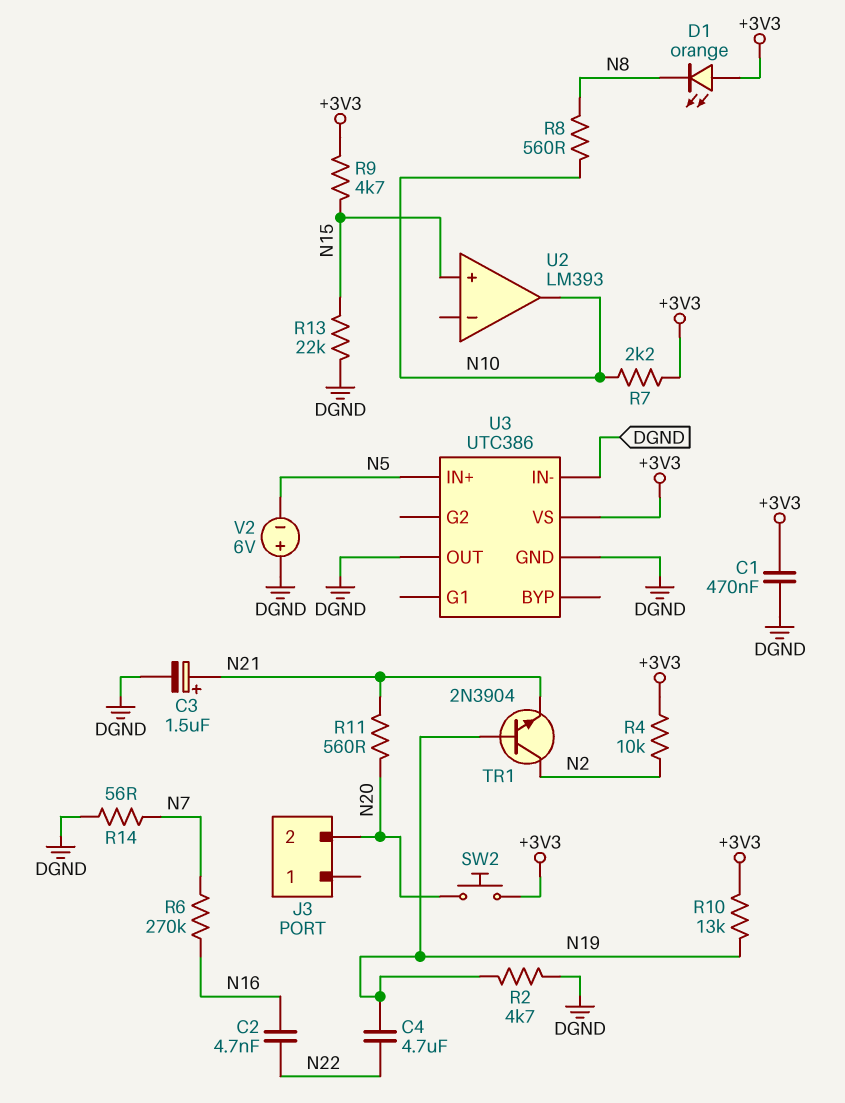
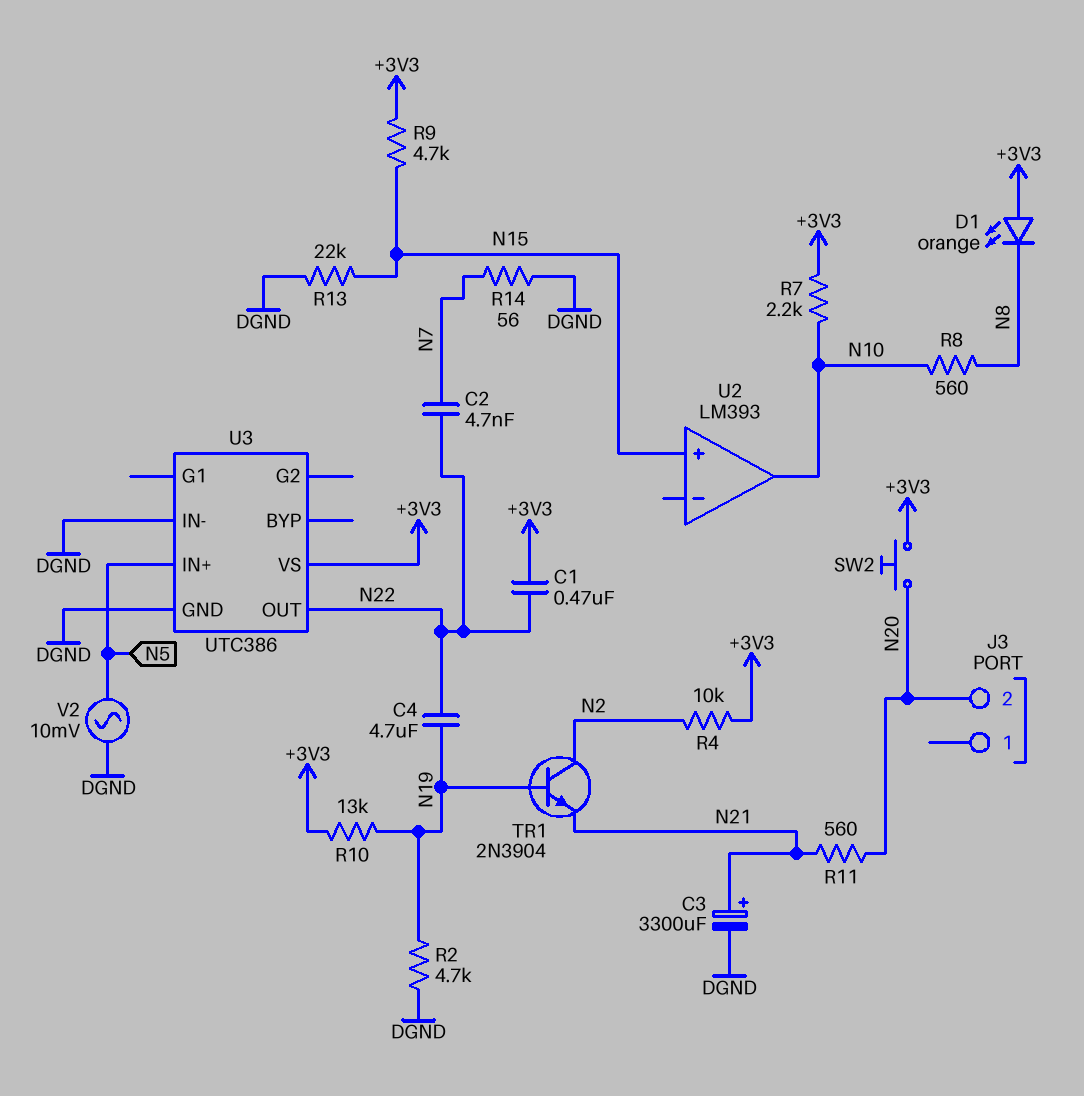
C1: 470nF (+3V3, DGND) -> 470nF (+3V3, N22)
C2: 4.7nF (N16, N22) -> 4.7nF (N7, N22)
C3: 1.5uF (plus N21, minus DGND) -> 3300uF (plus N21, minus DGND)
R6: 270k (N7, N16) -> none
U3 pin OUT: DGND -> N22
V2: 6V (plus DGND, minus N5) -> AC 10mV (DGND, N5)

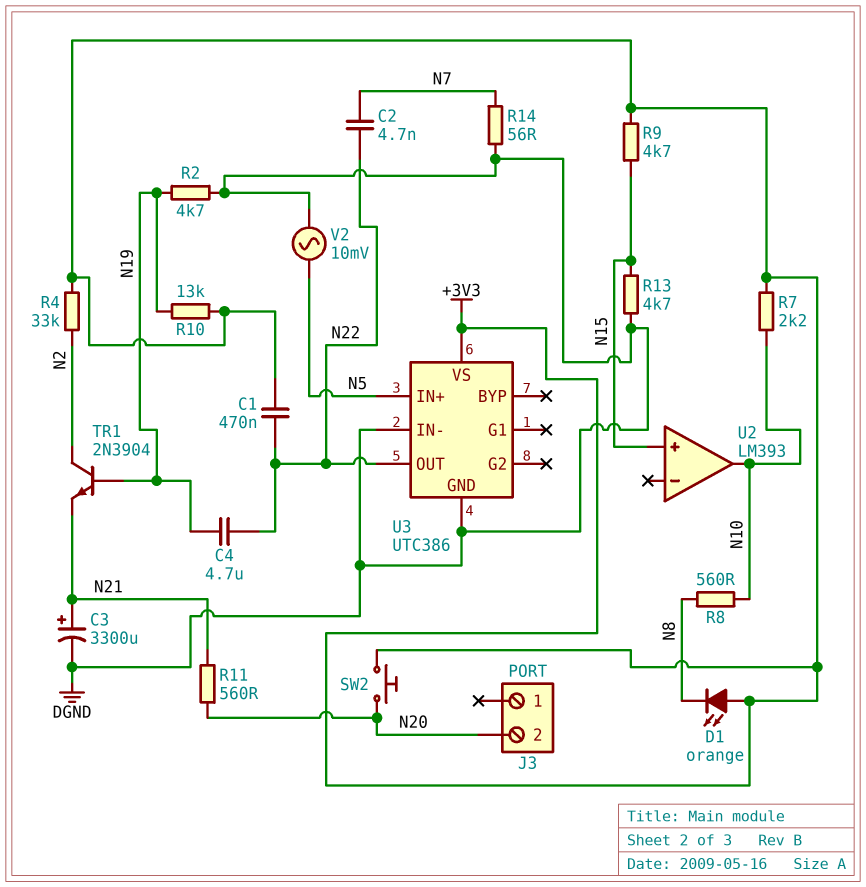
R4: 10k (+3V3, N2) -> 33k (+3V3, N2)
R13: 22k (DGND, N15) -> 4.7k (DGND, N15)

